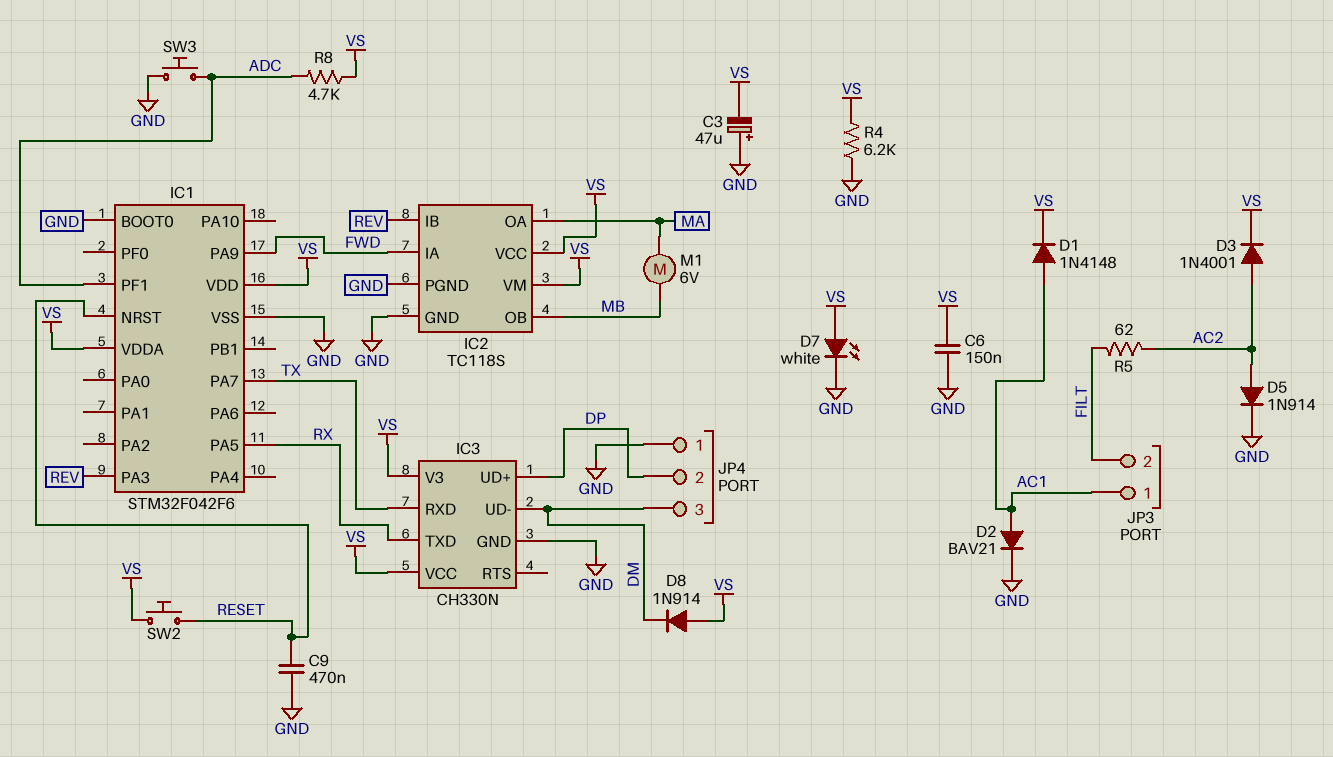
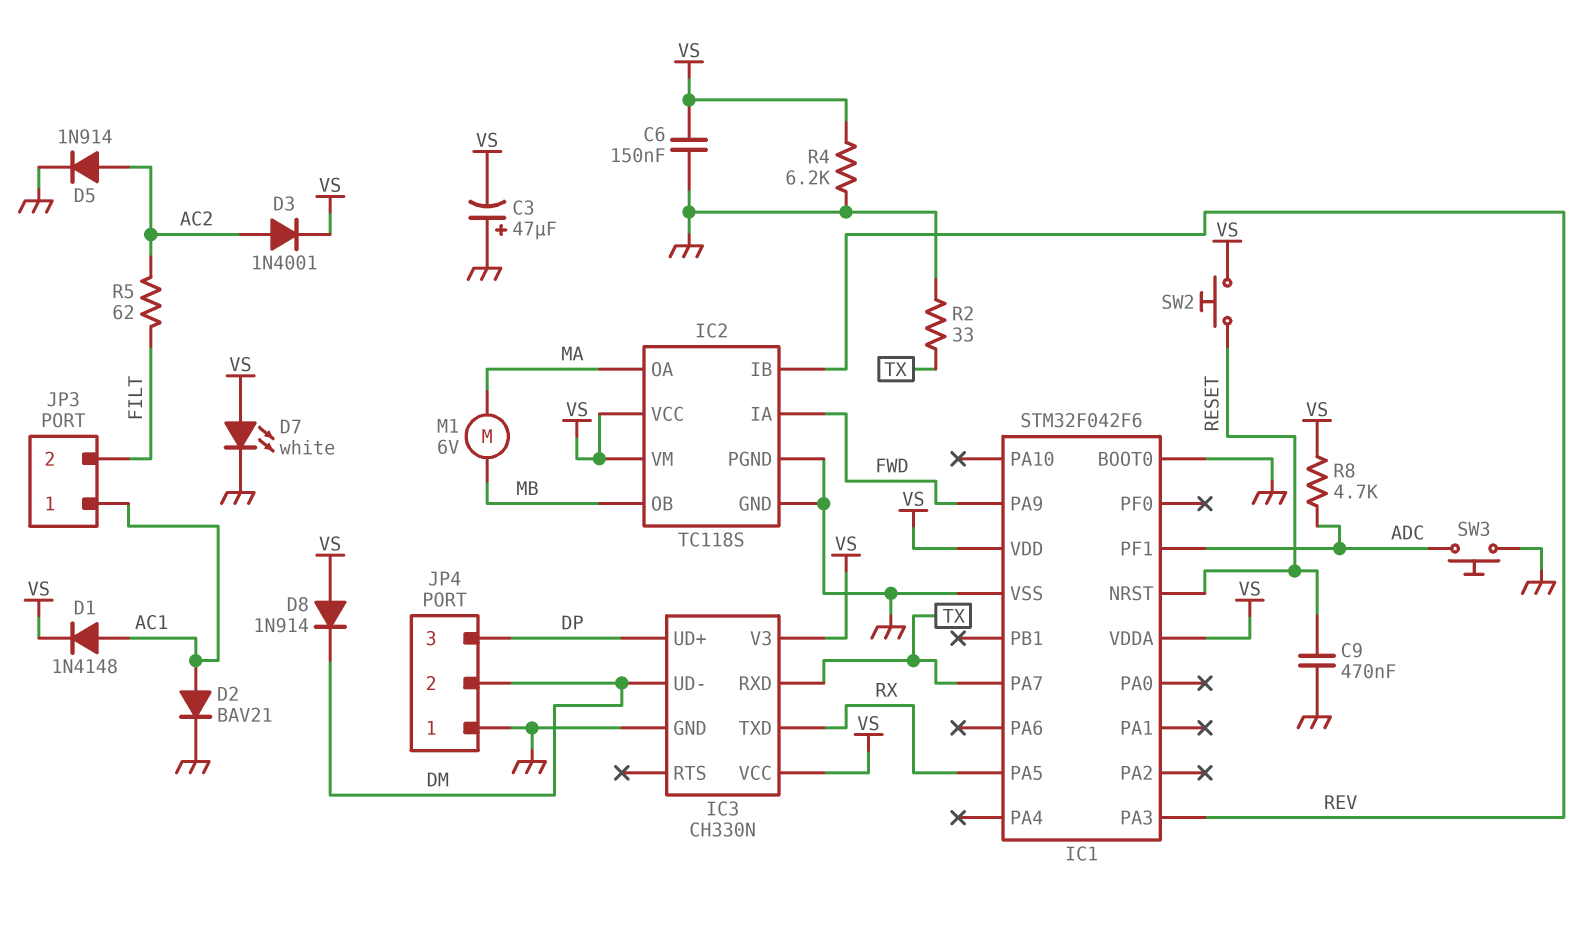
JP4 pin 2: DP -> DM
JP4 pin 3: DM -> DP
R2: none -> 33 (GND, TX)

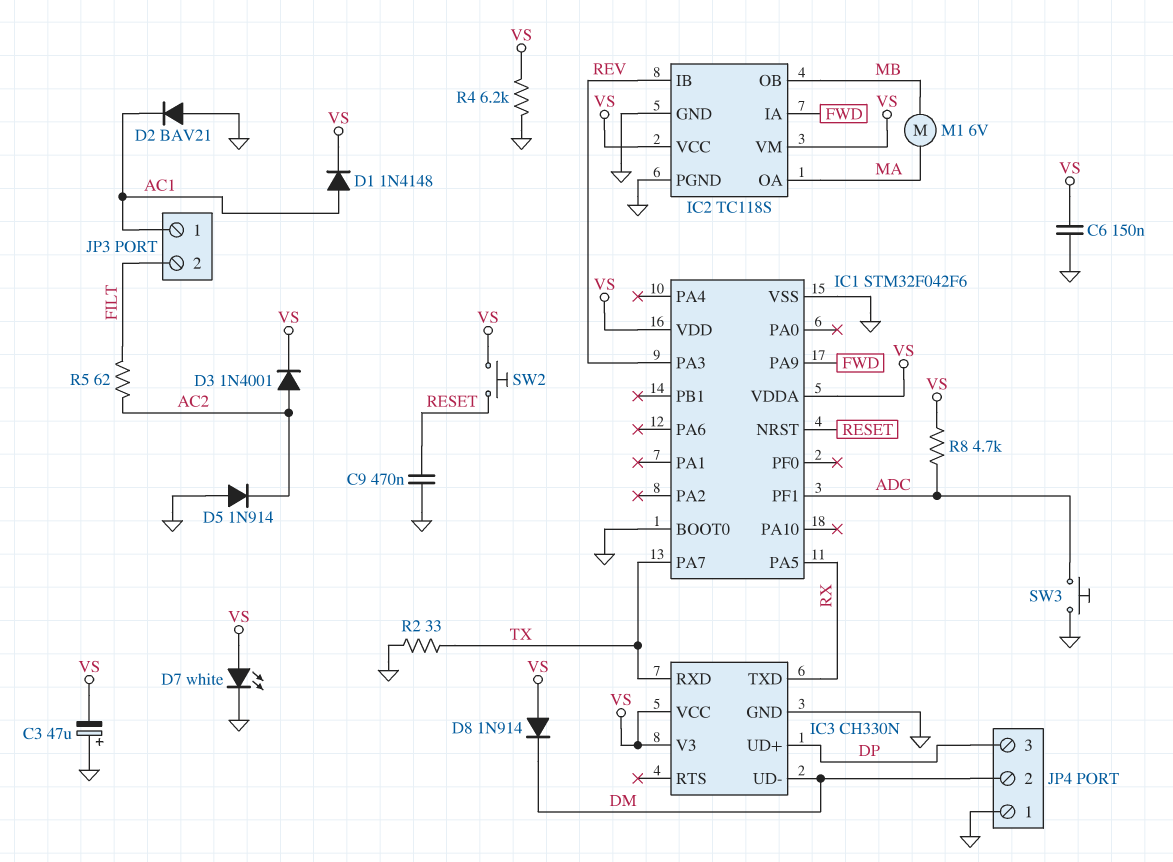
D2: diode BAV21 (A AC1, K GND) -> diode BAV21 (A GND, K AC1)
D5: diode 1N914 (A AC2, K GND) -> diode 1N914 (A GND, K AC2)

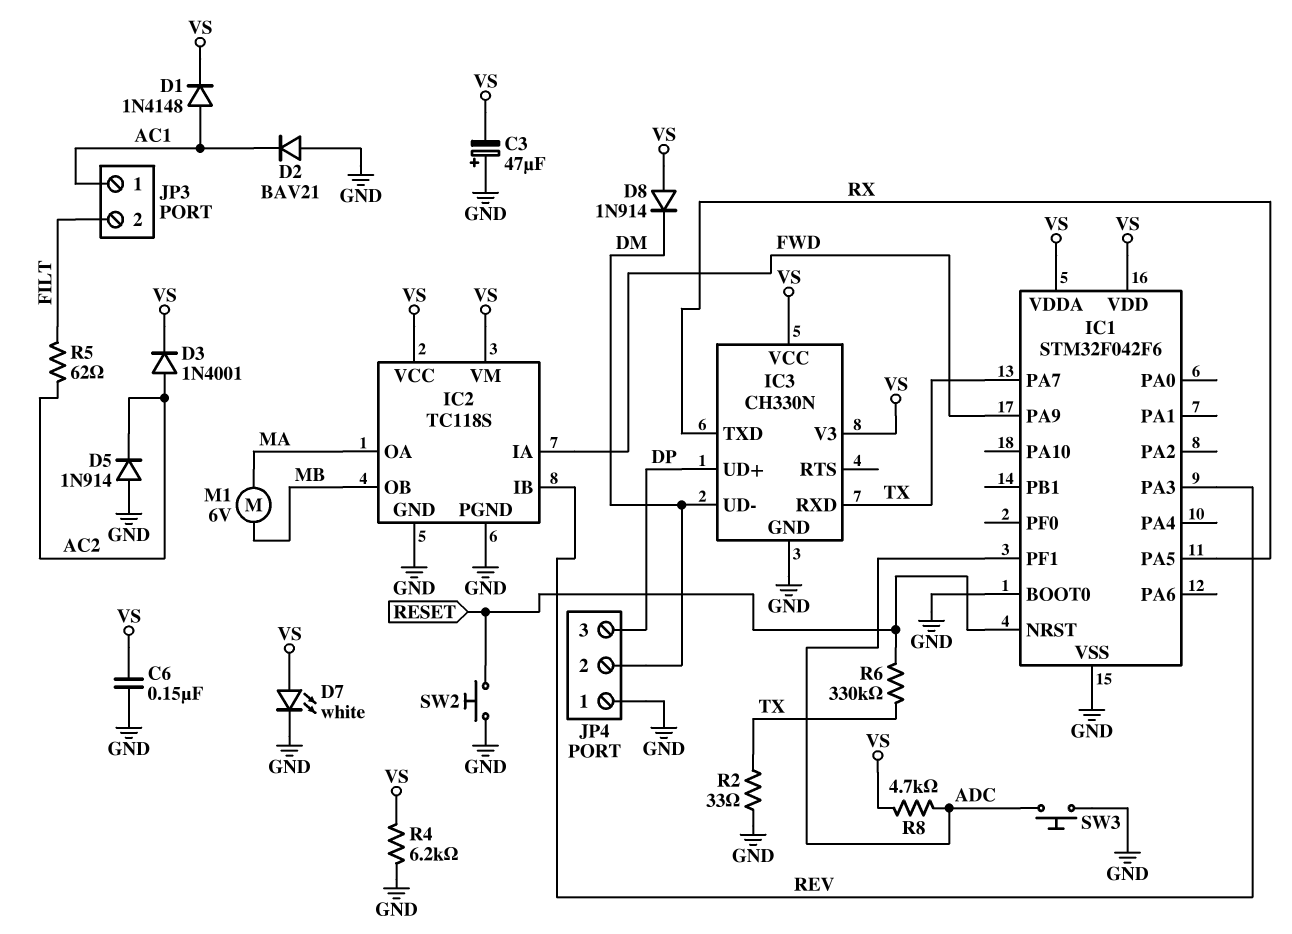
C9: 470nF (GND, RESET) -> none
R6: none -> 330k (RESET, TX)
SW2: button (RESET, VS) -> button (GND, RESET)

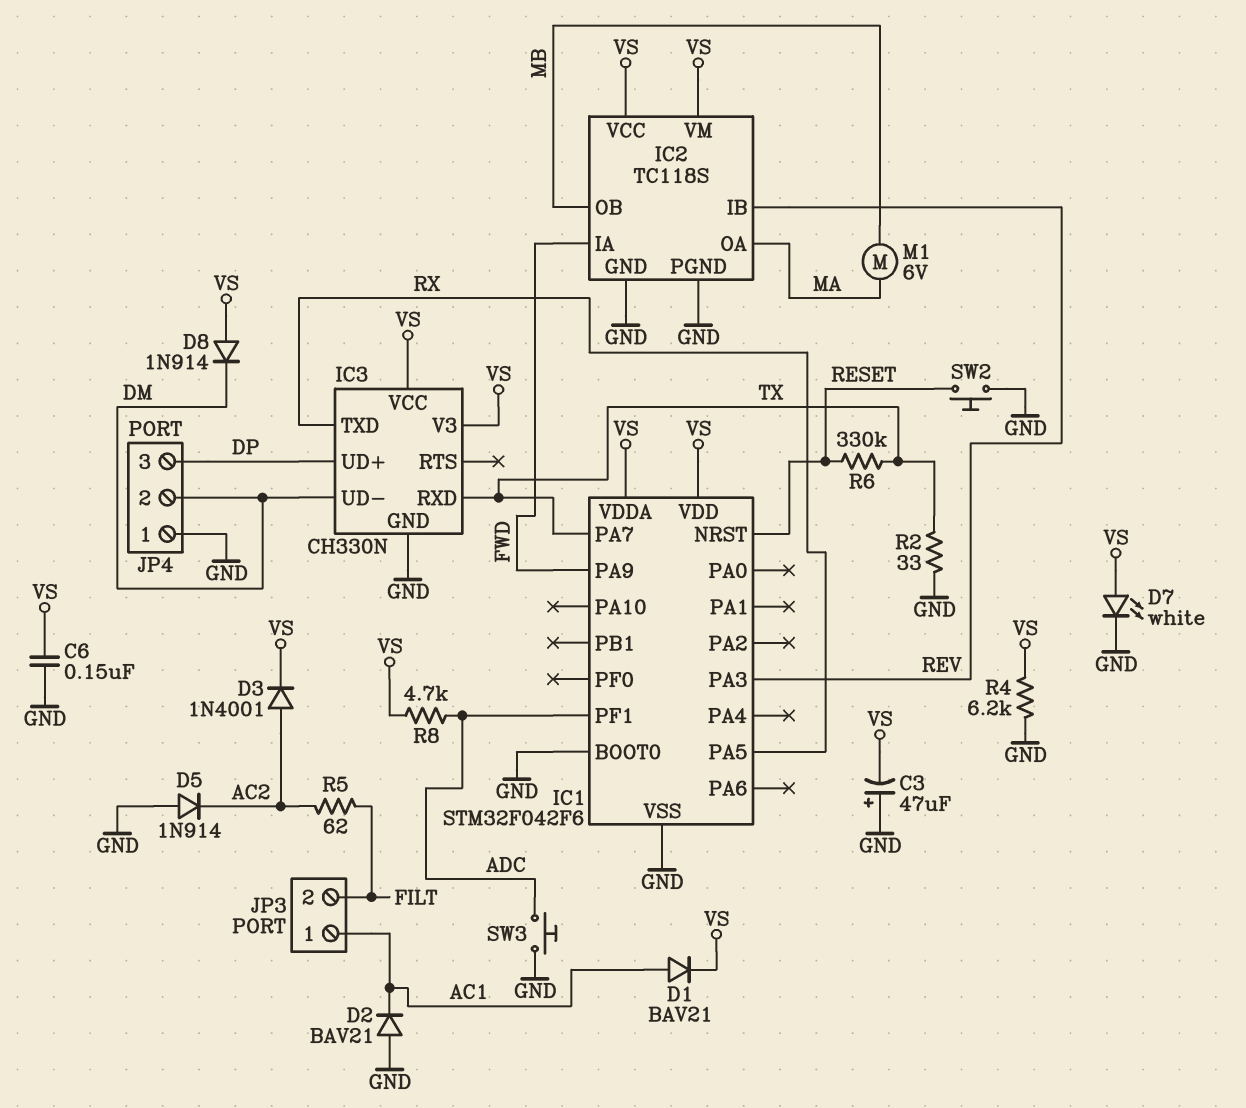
D1: diode 1N4148 (A AC1, K VS) -> diode BAV21 (A AC1, K VS)

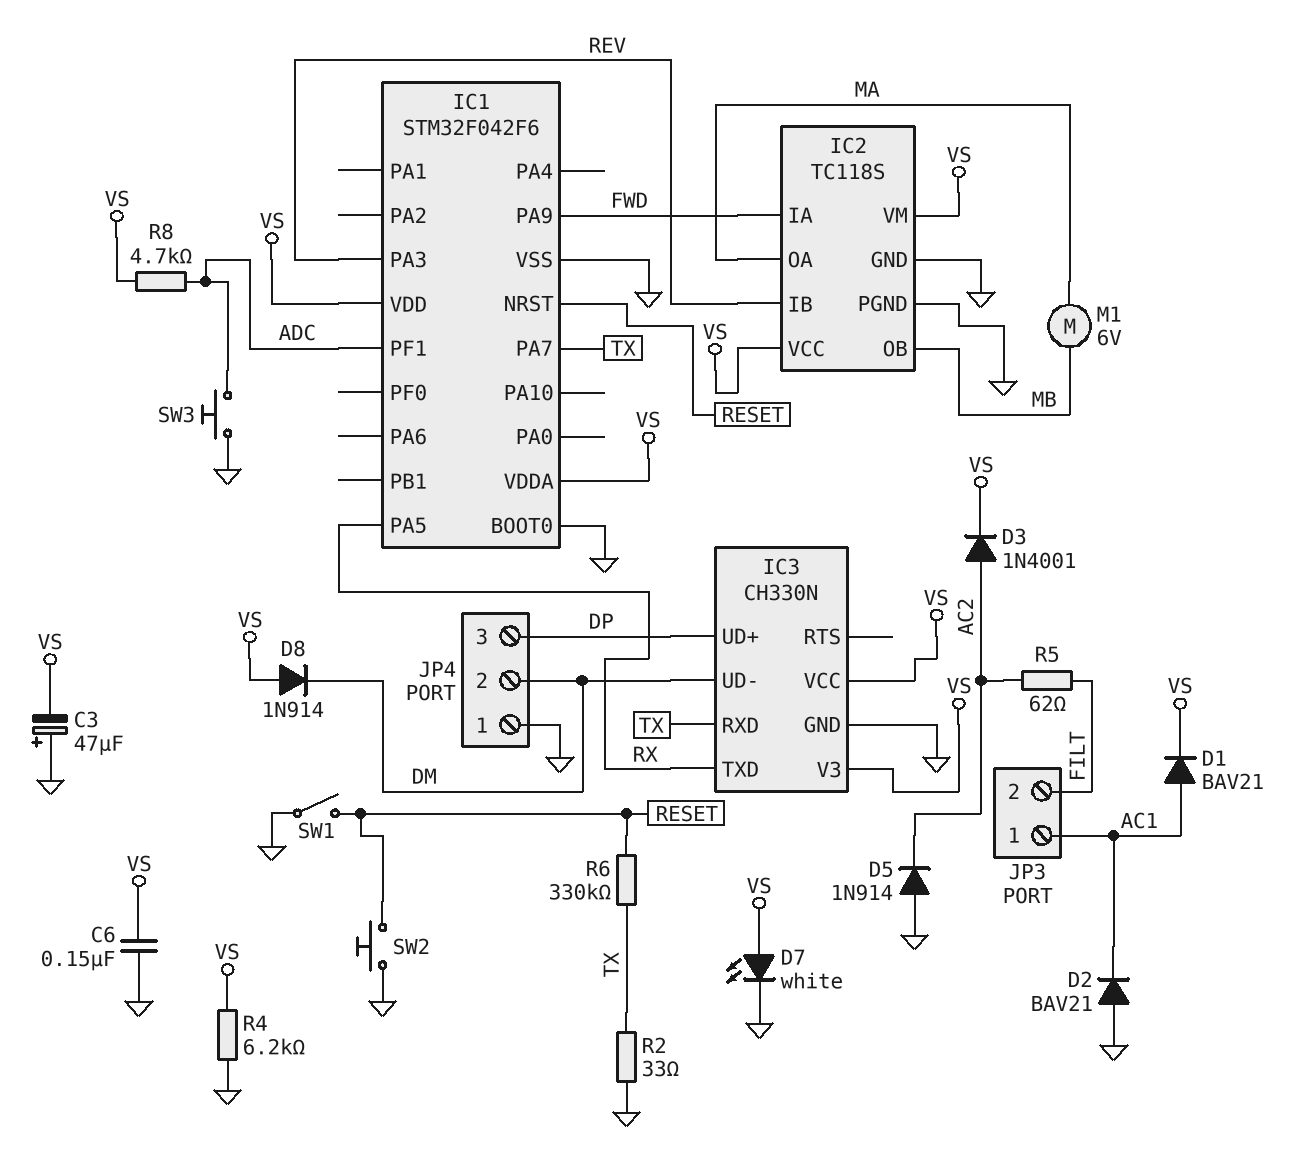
SW1: none -> switch (GND, RESET)

